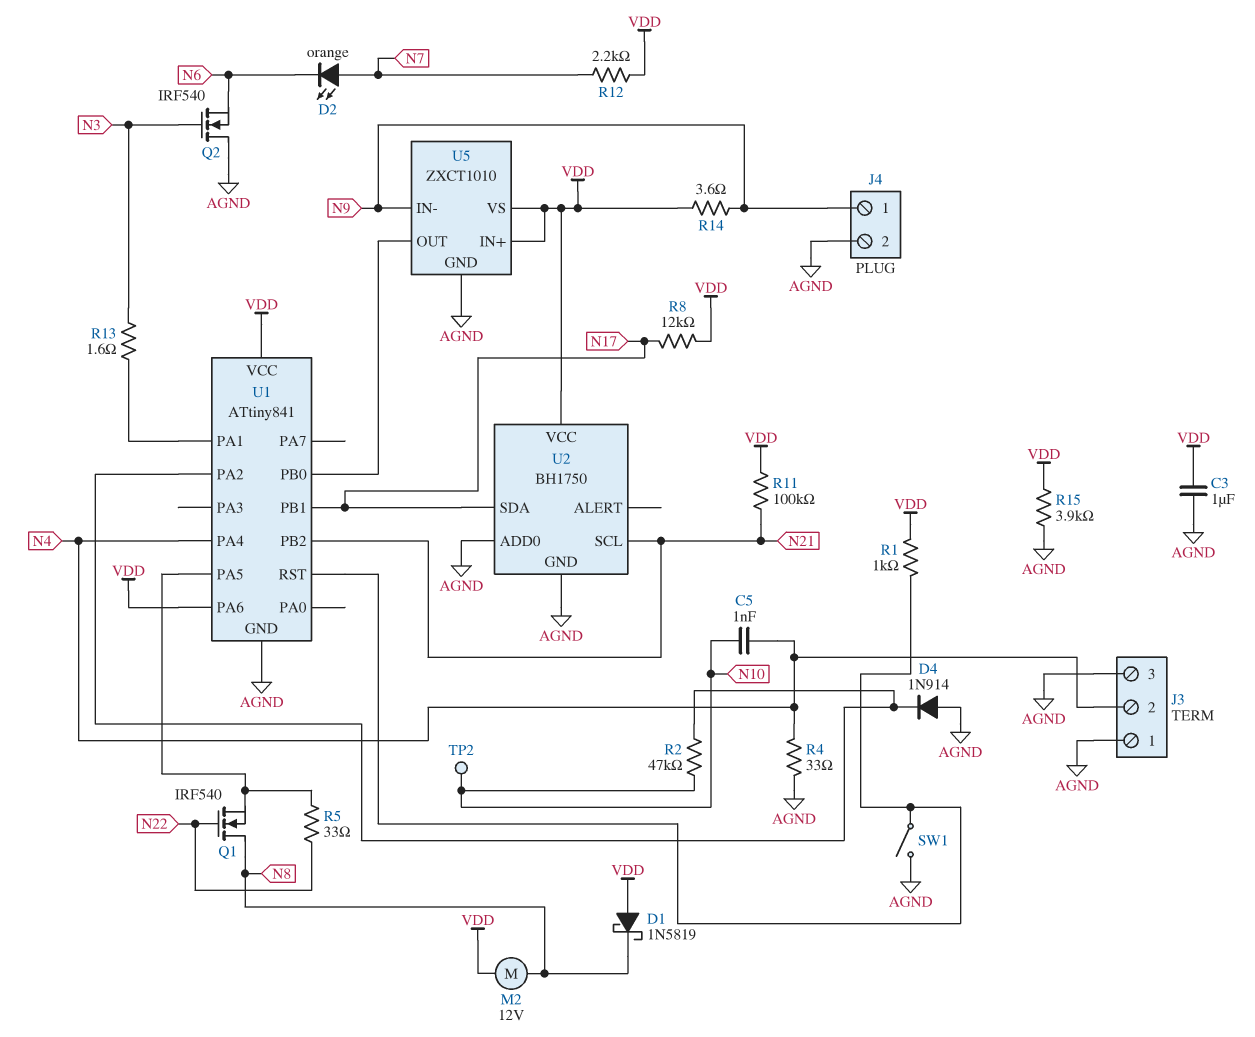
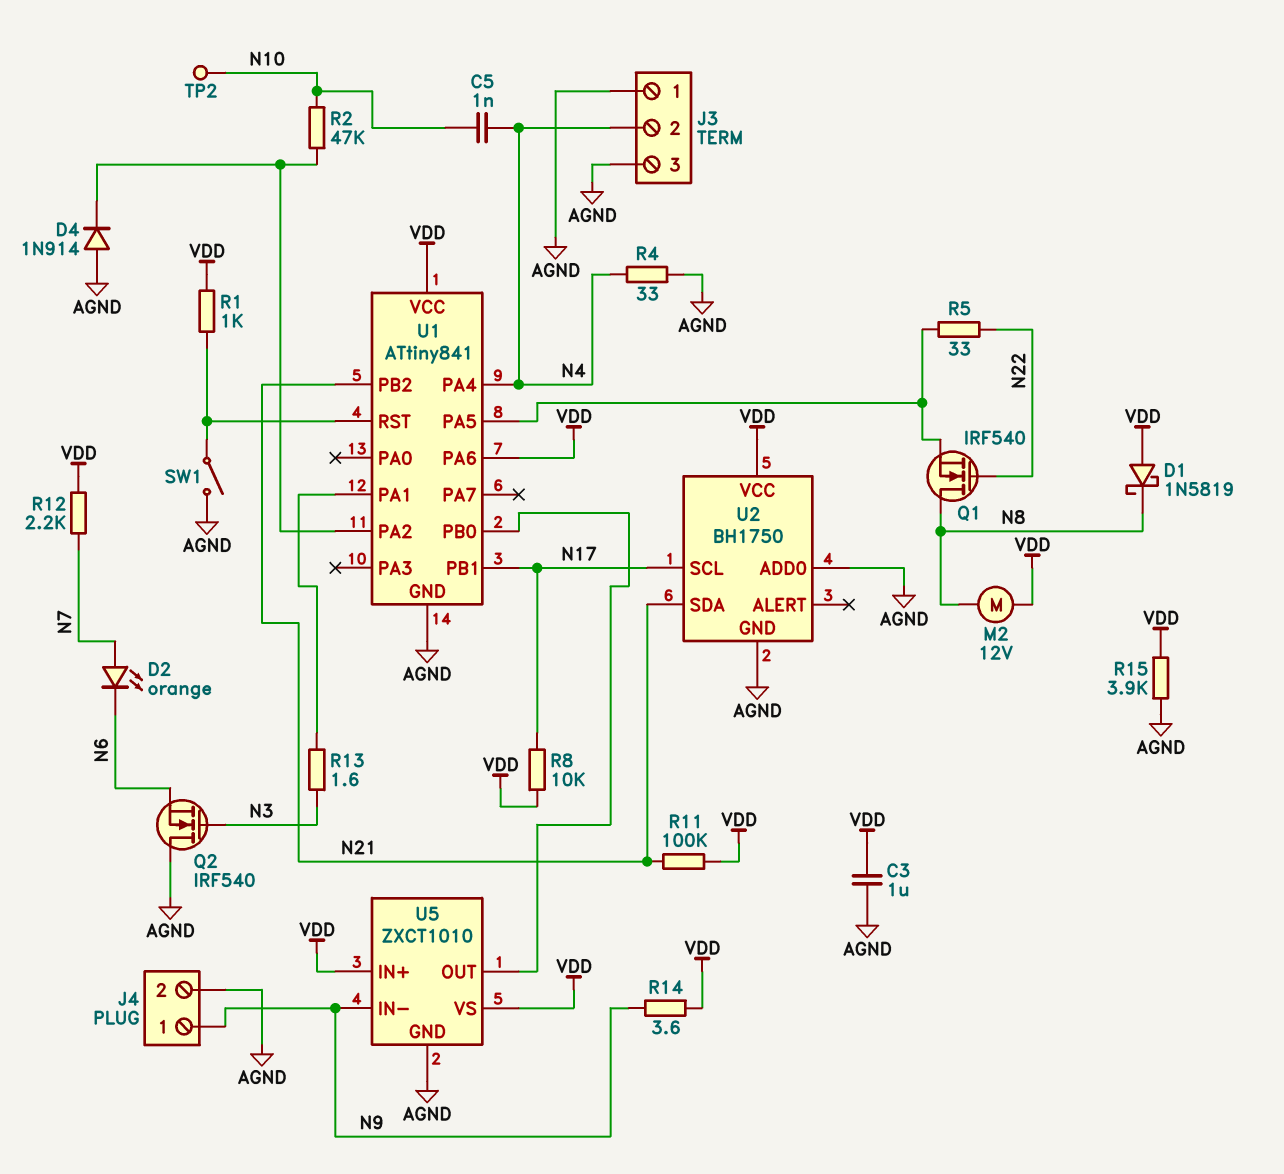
R8: 12k (N17, VDD) -> 10k (N17, VDD)
U2 pin SCL: N21 -> N17
U2 pin SDA: N17 -> N21

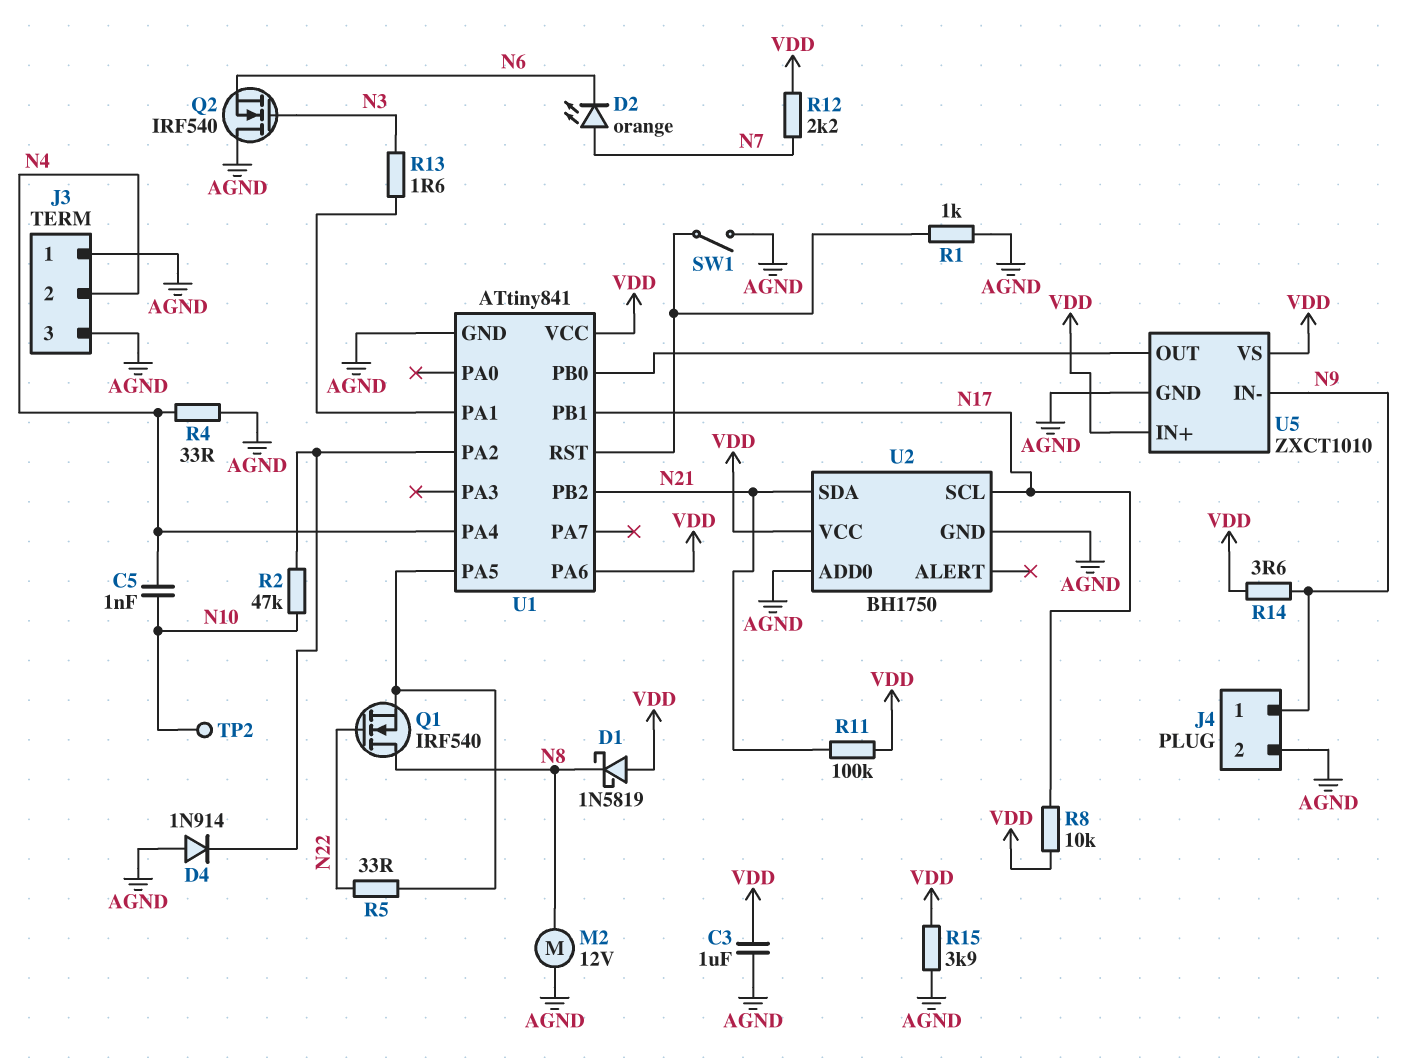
M2: motor 12V (N8, VDD) -> motor 12V (AGND, N8)
R1: 1k (U1/RST, VDD) -> 1k (AGND, U1/RST)

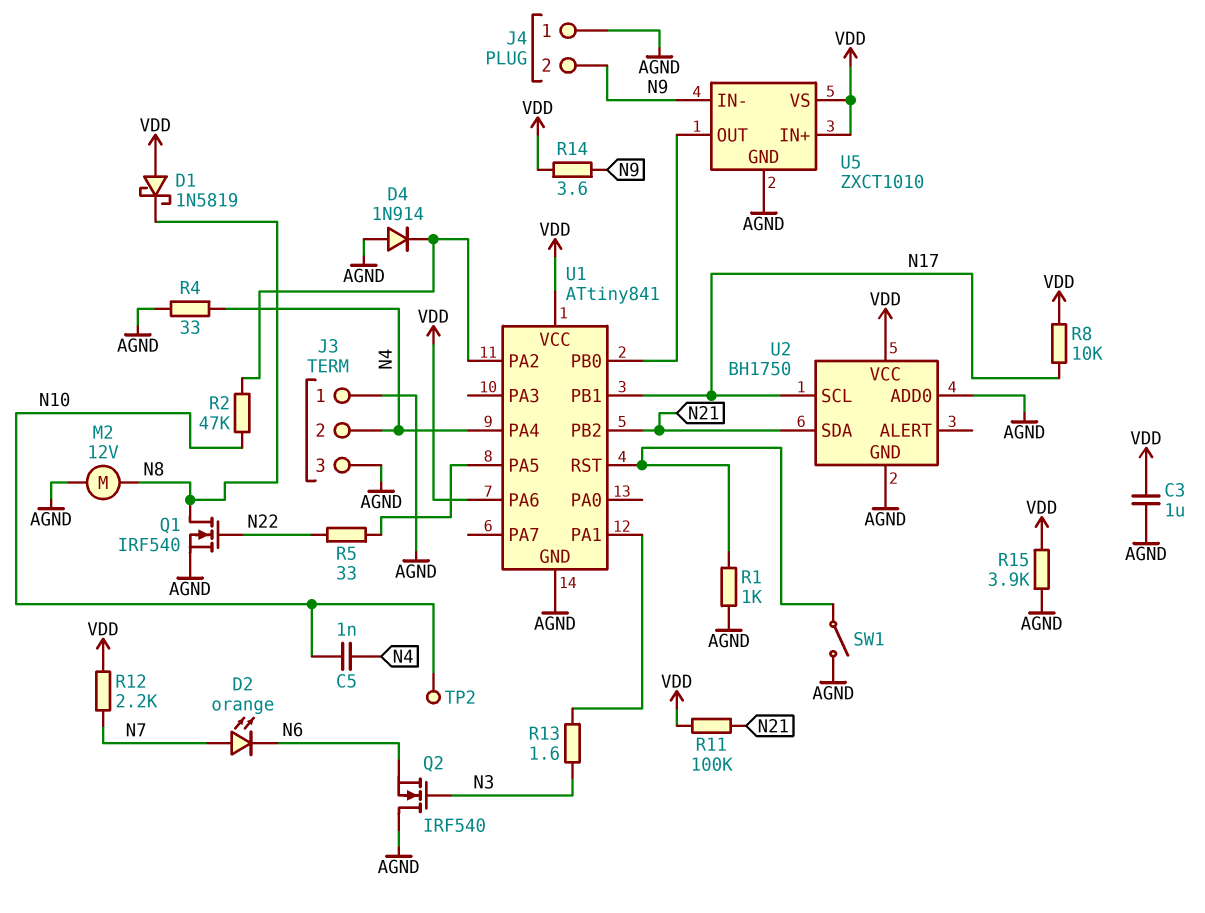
J4 pin 1: N9 -> AGND
J4 pin 2: AGND -> N9
Q1: NMOS IRF540 (G N22, D N8, S U1/PA5) -> NMOS IRF540 (G N22, D N8, S AGND)

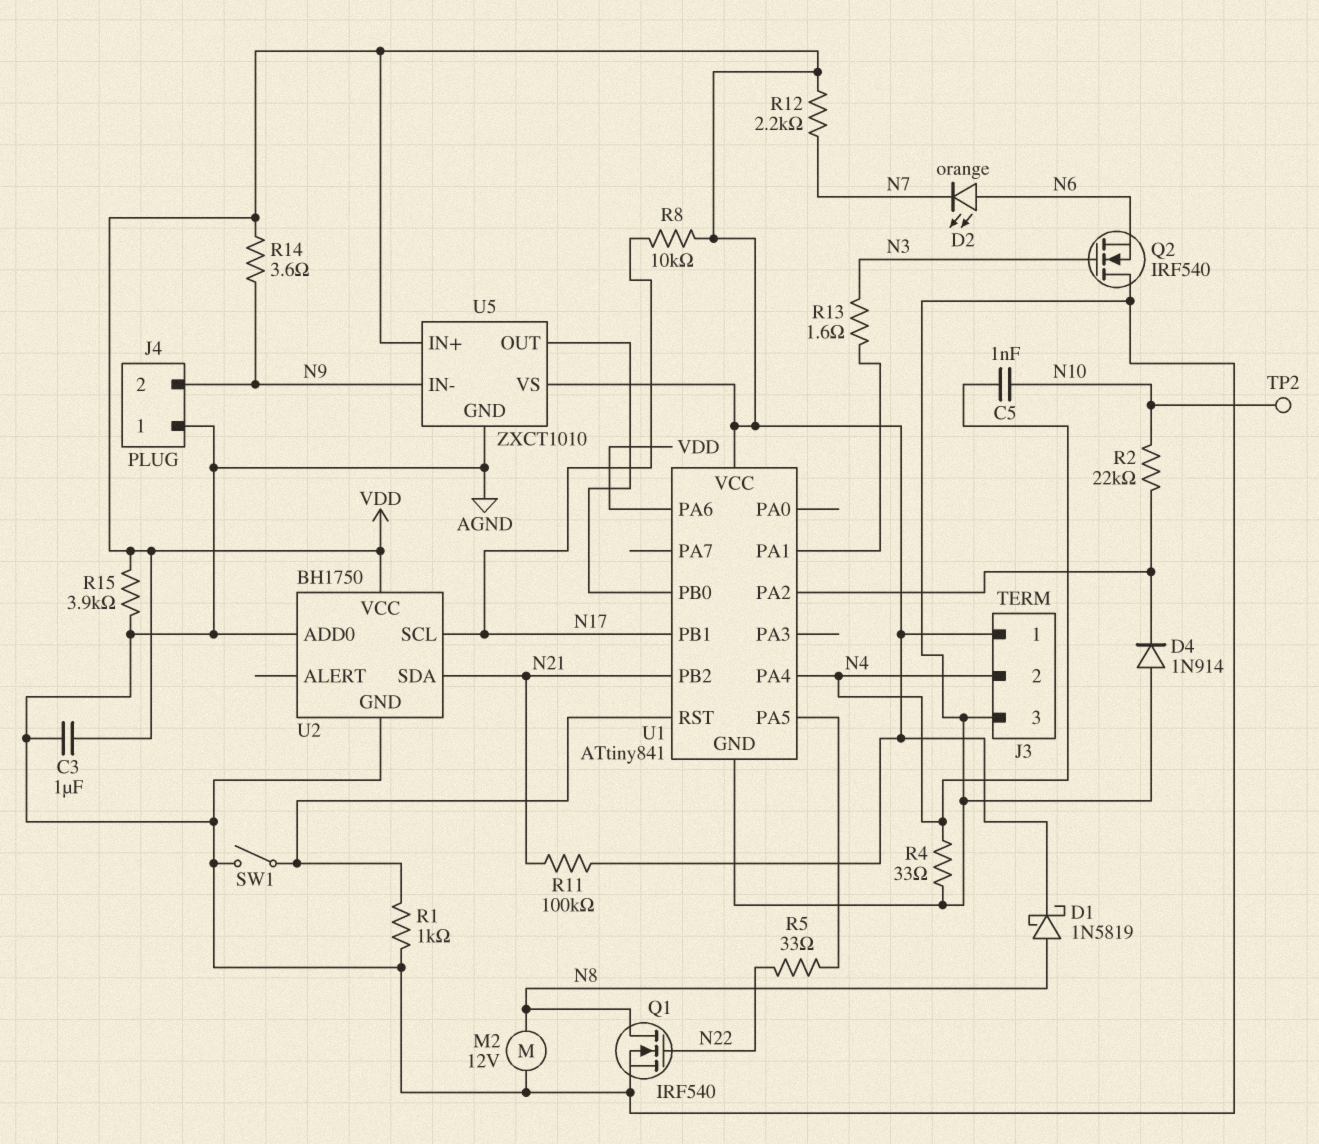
D1: schottky 1N5819 (A VDD, K N8) -> schottky 1N5819 (A N8, K VDD)
D2: LED orange (A N7, K N6) -> LED orange (A N6, K N7)
J3 pin 1: AGND -> VDD
R2: 47k (N10, U1/PA2) -> 22k (N10, U1/PA2)

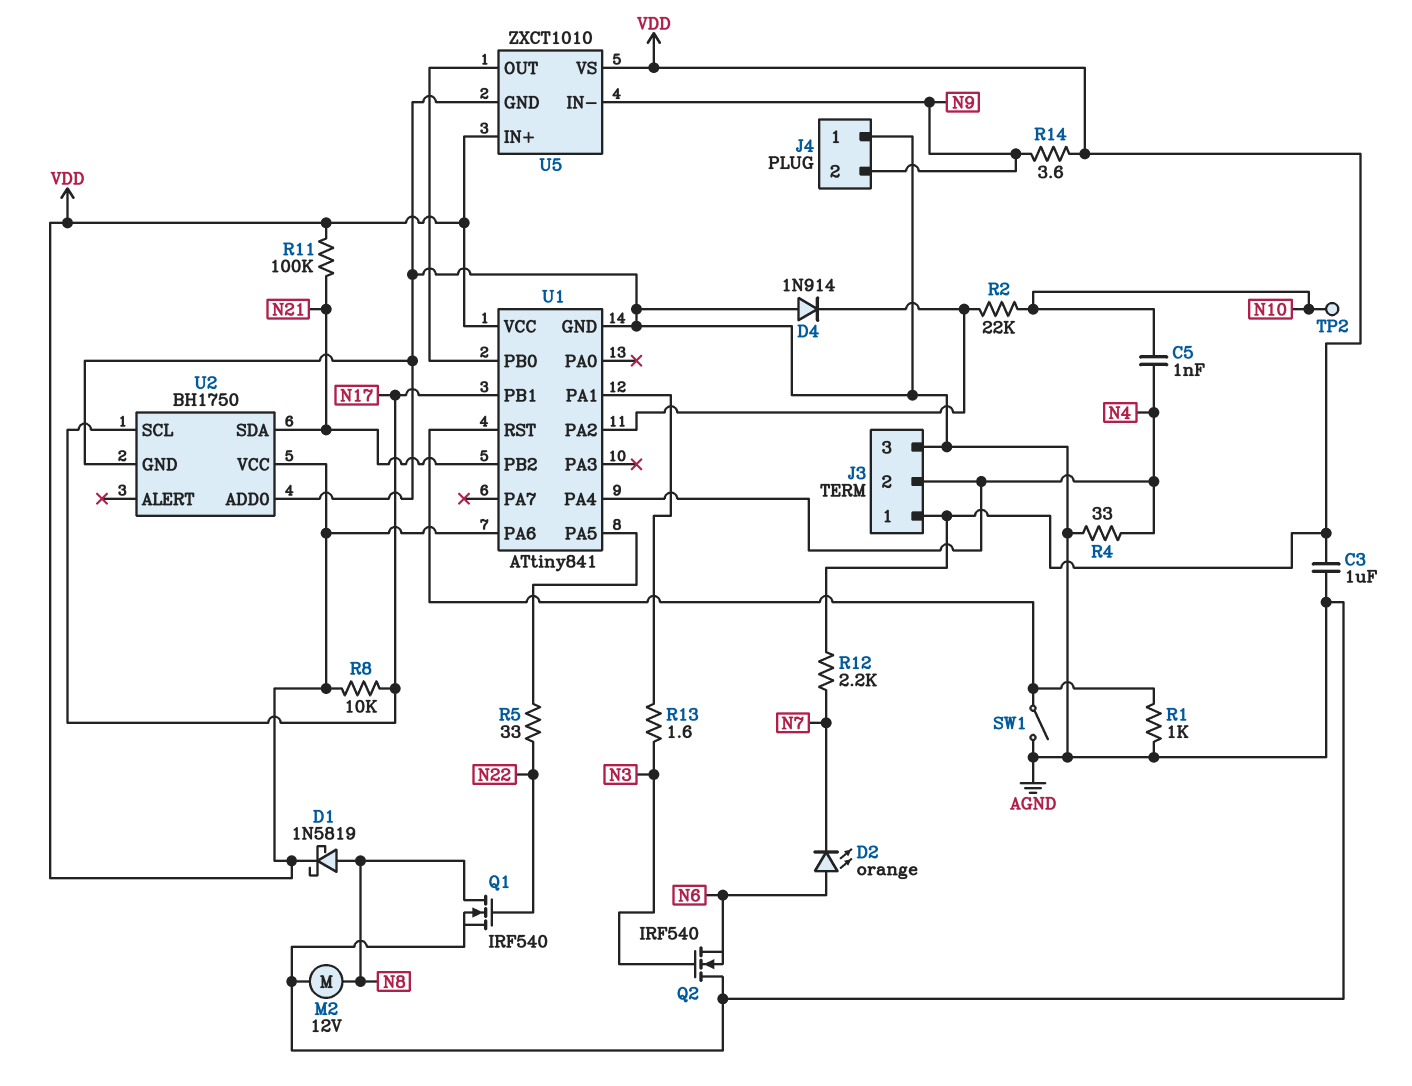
R15: 3.9k (AGND, VDD) -> none

